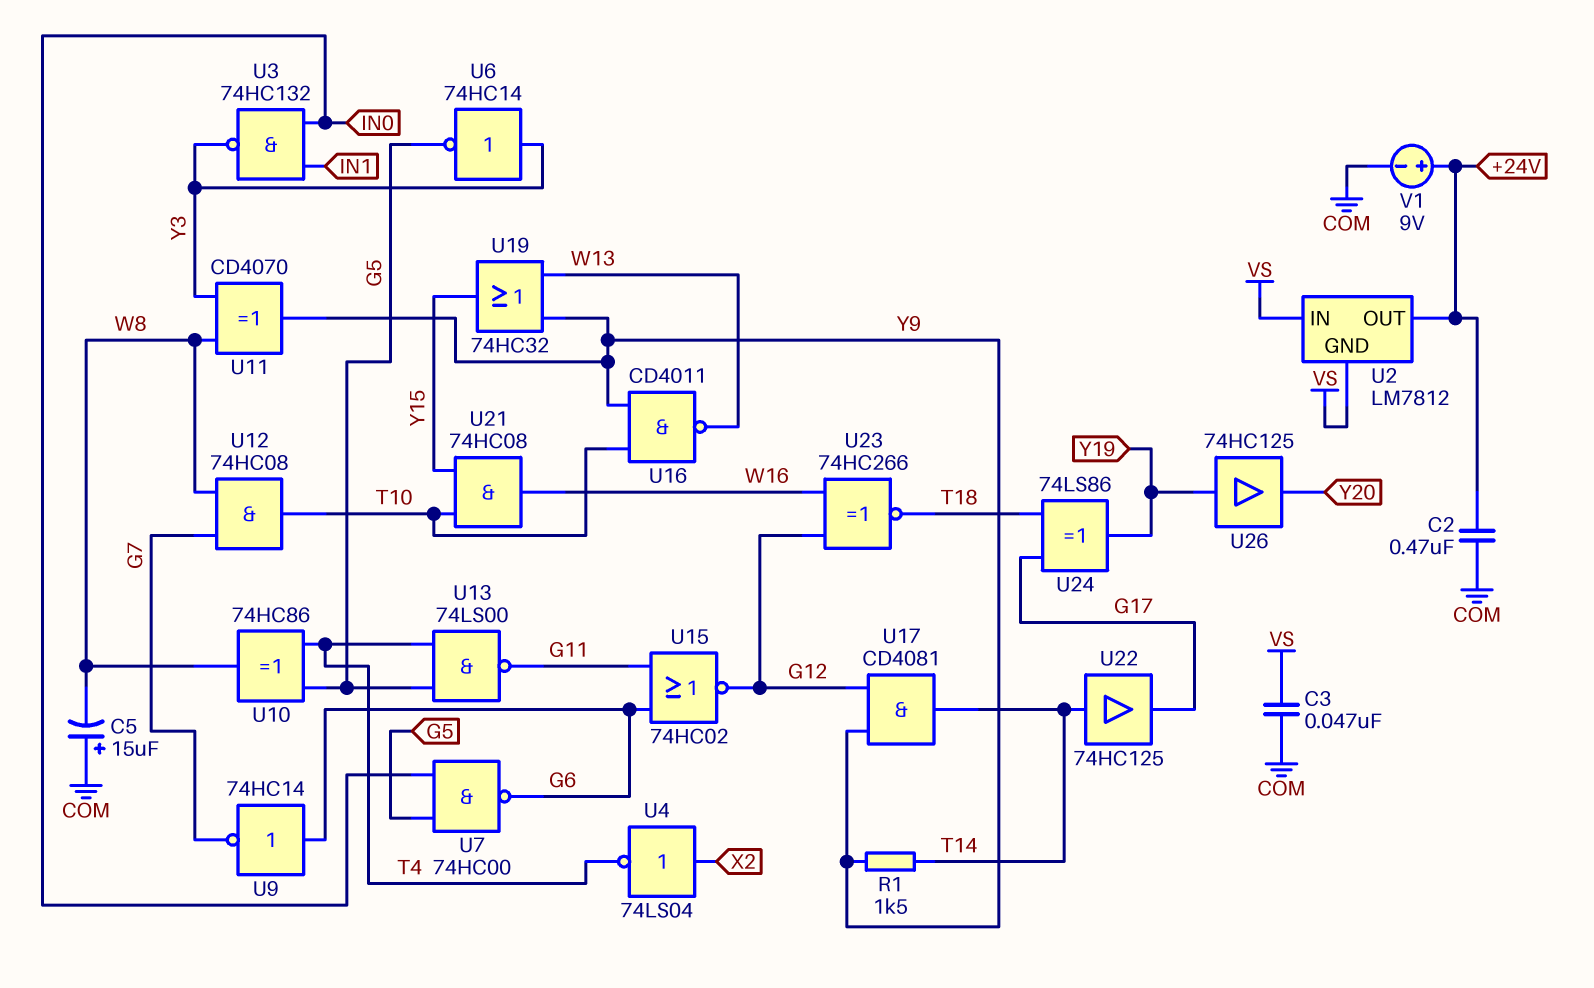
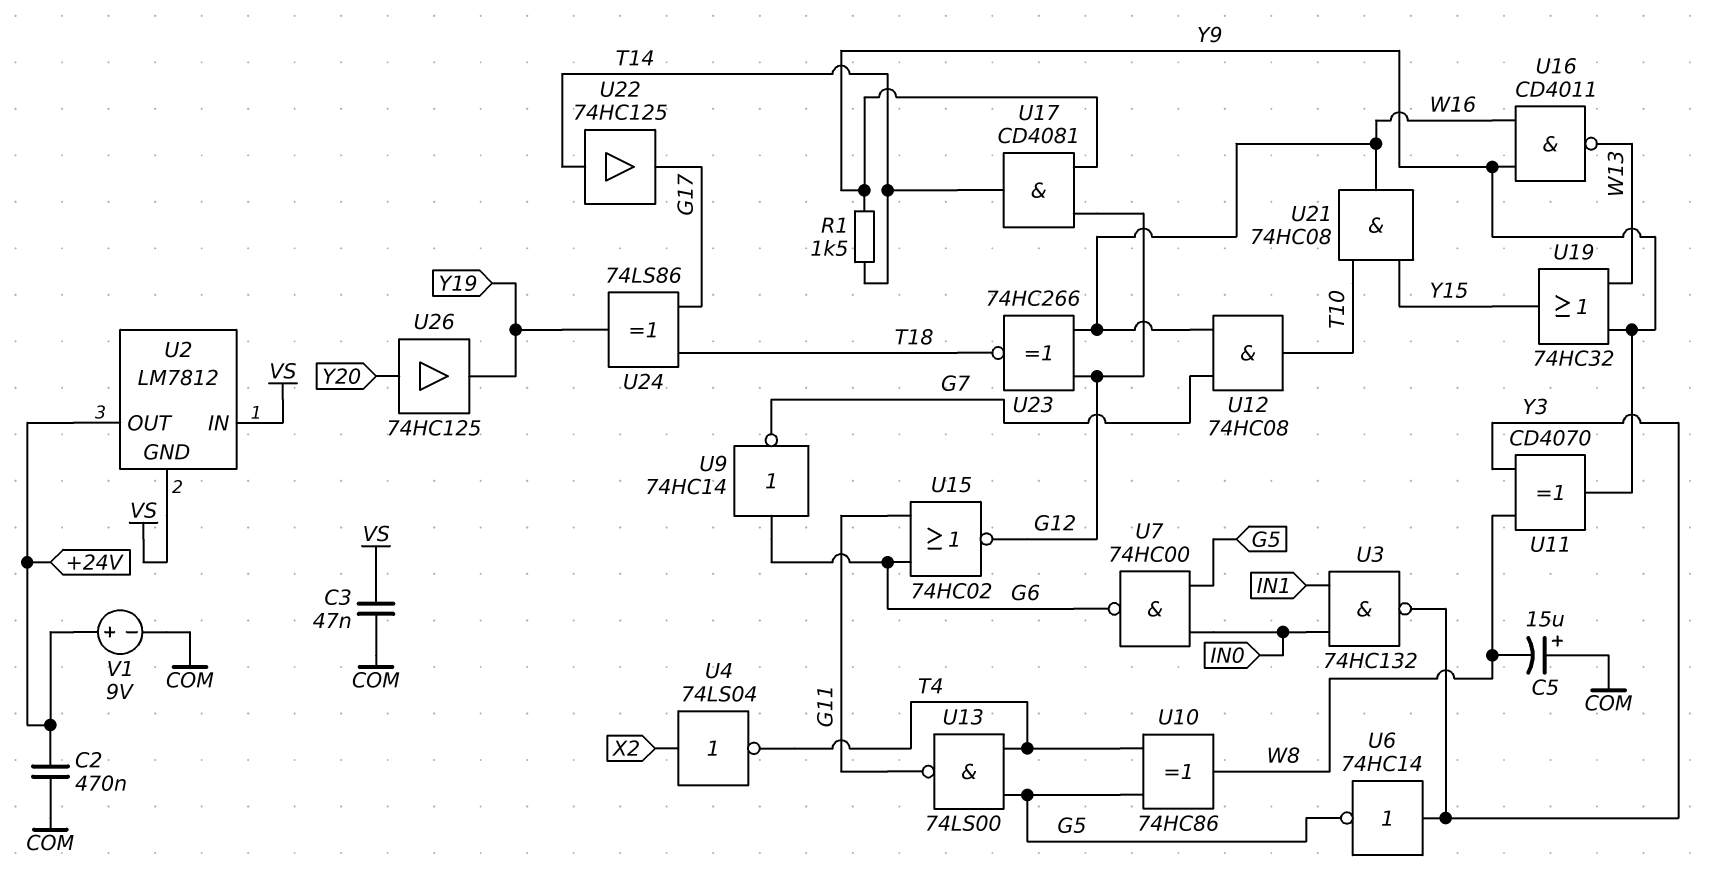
U12: AND 74HC08 (in G7, in W8, out T10) -> AND 74HC08 (in G7, in W16, out T10)
U16: NAND CD4011 (in T10, in Y9, out W13) -> NAND CD4011 (in W16, in Y9, out W13)
U26: buffer 74HC125 (in Y19, out Y20) -> buffer 74HC125 (in Y20, out Y19)

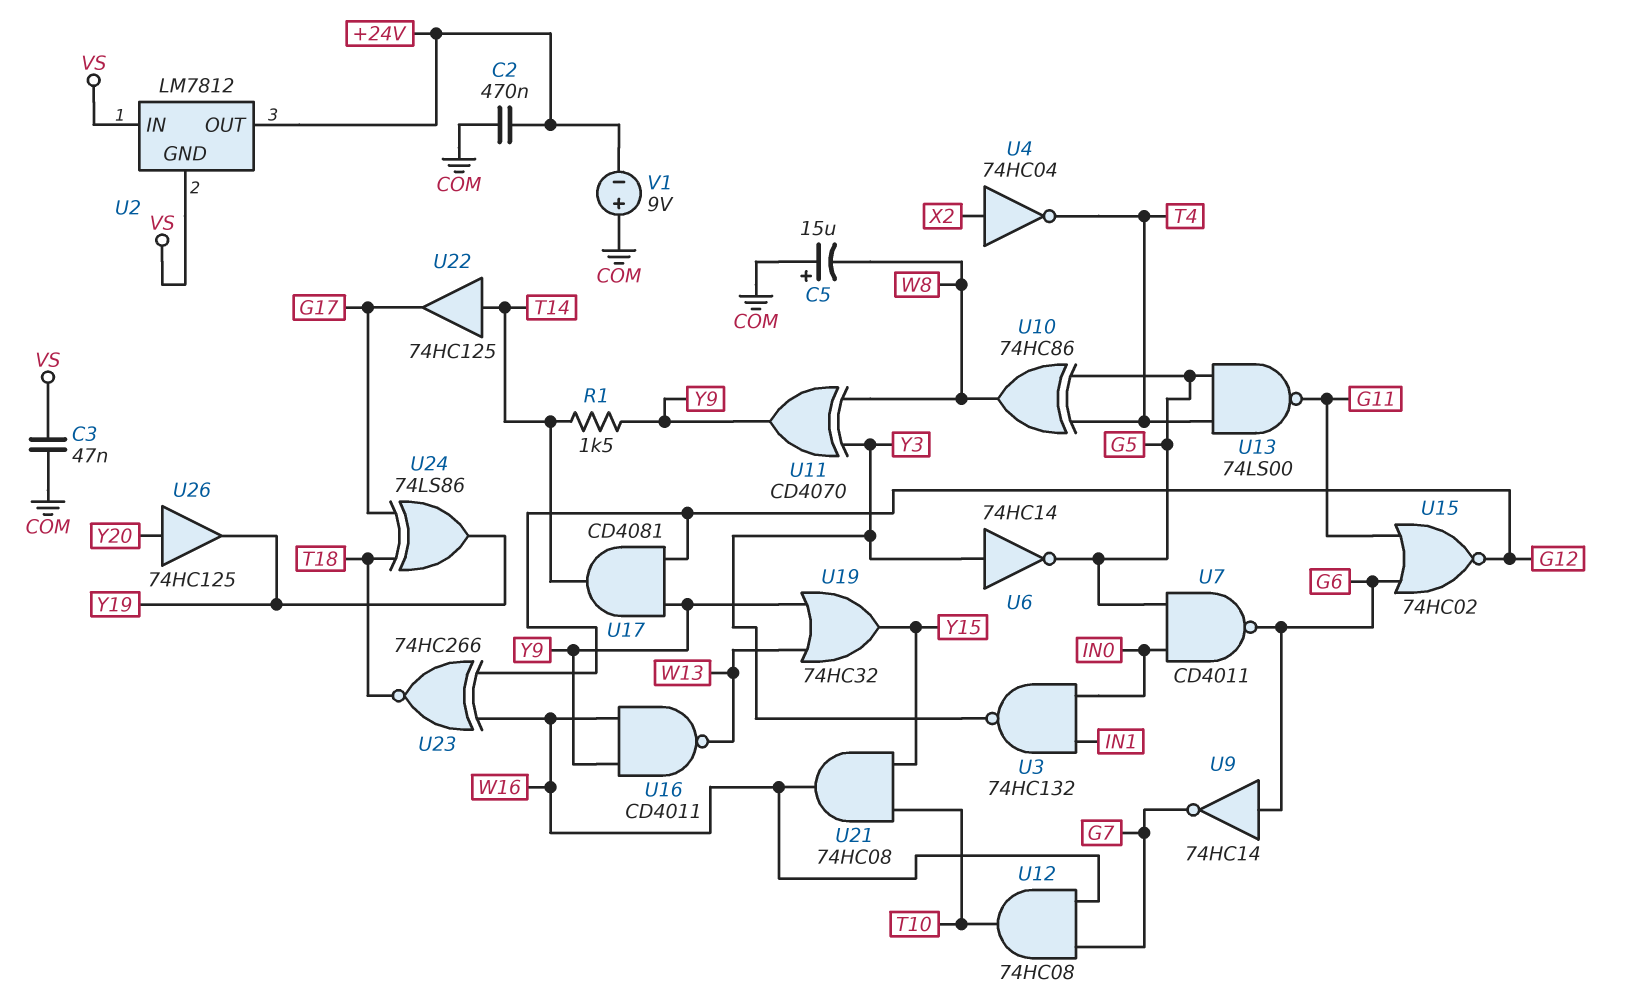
U4: NOT 74LS04 (in X2, out T4) -> NOT 74HC04 (in X2, out T4)
U7: NAND 74HC00 (in G5, in IN0, out G6) -> NAND CD4011 (in G5, in IN0, out G6)
V1: 9V (plus +24V, minus COM) -> 9V (plus COM, minus +24V)

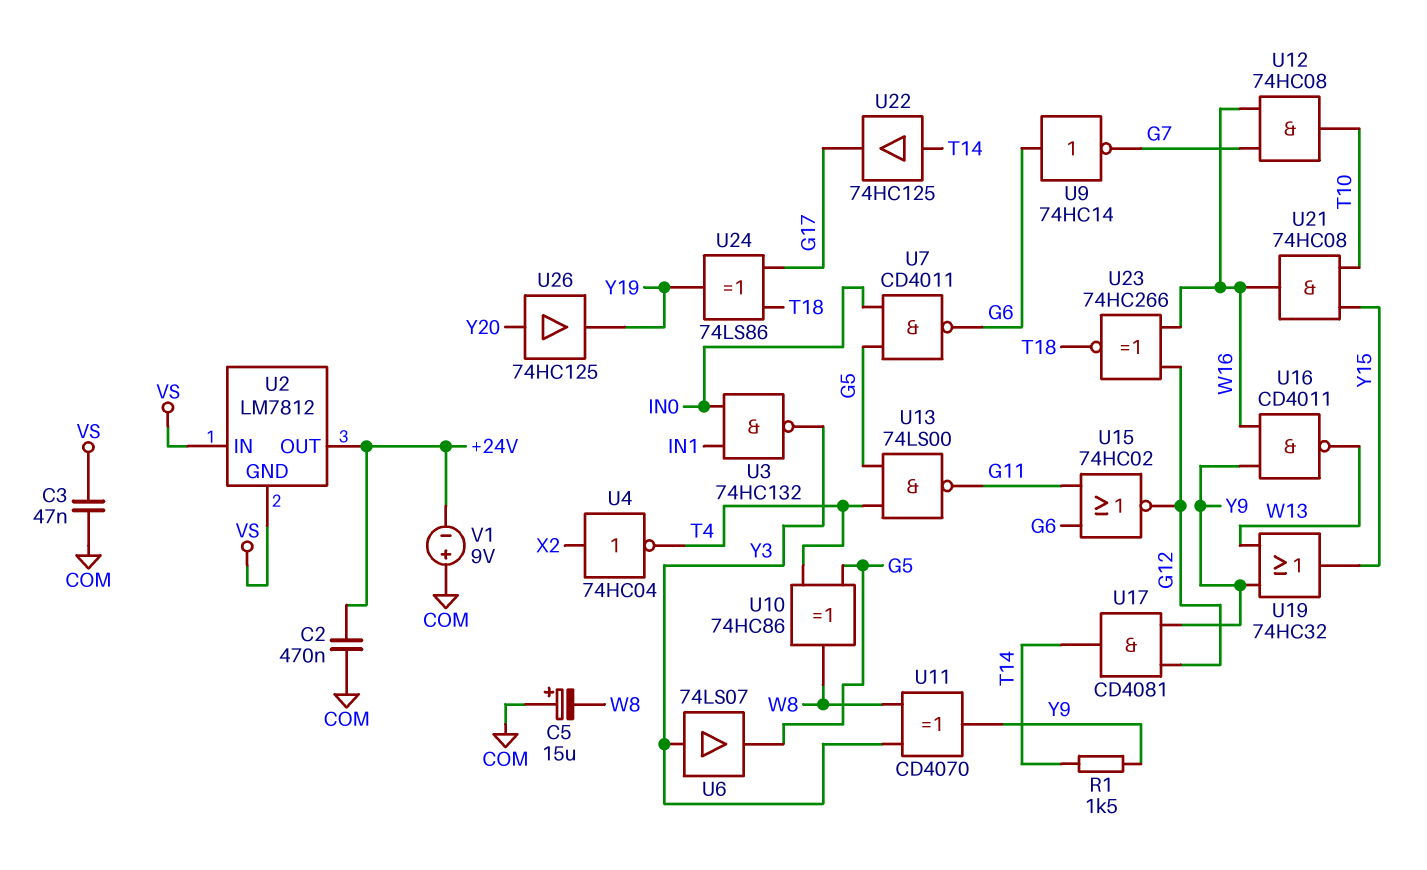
U6: NOT 74HC14 (in Y3, out G5) -> buffer 74LS07 (in Y3, out G5)

